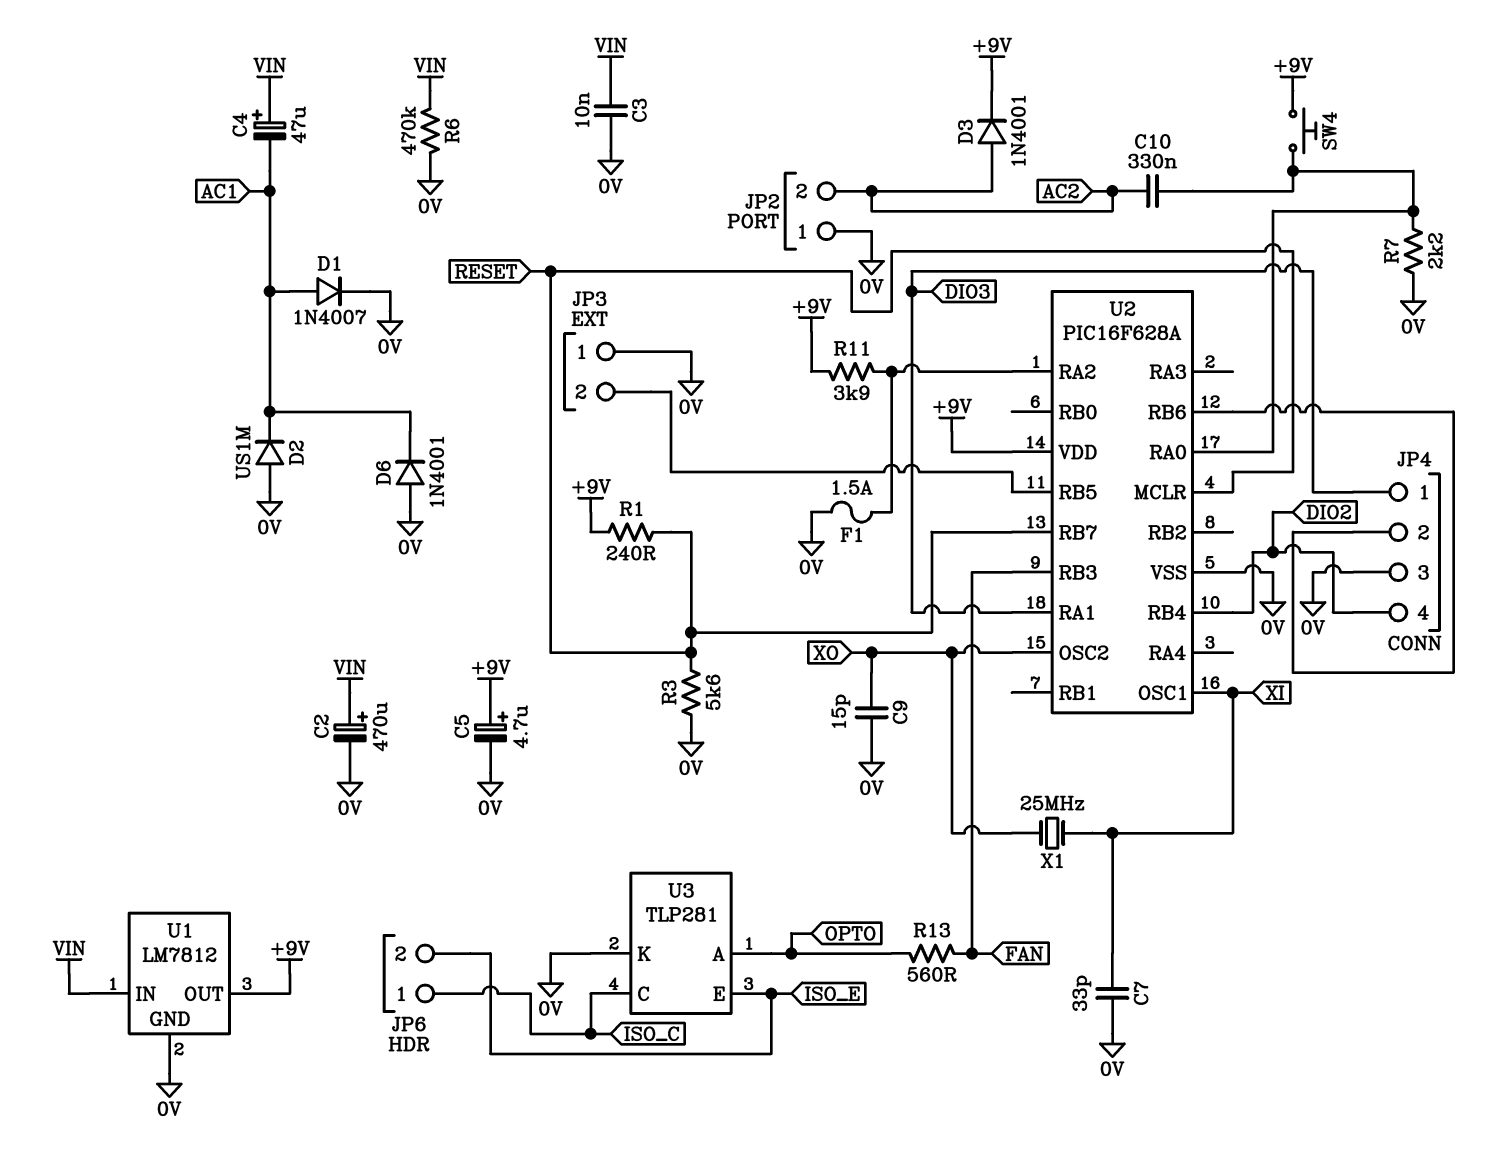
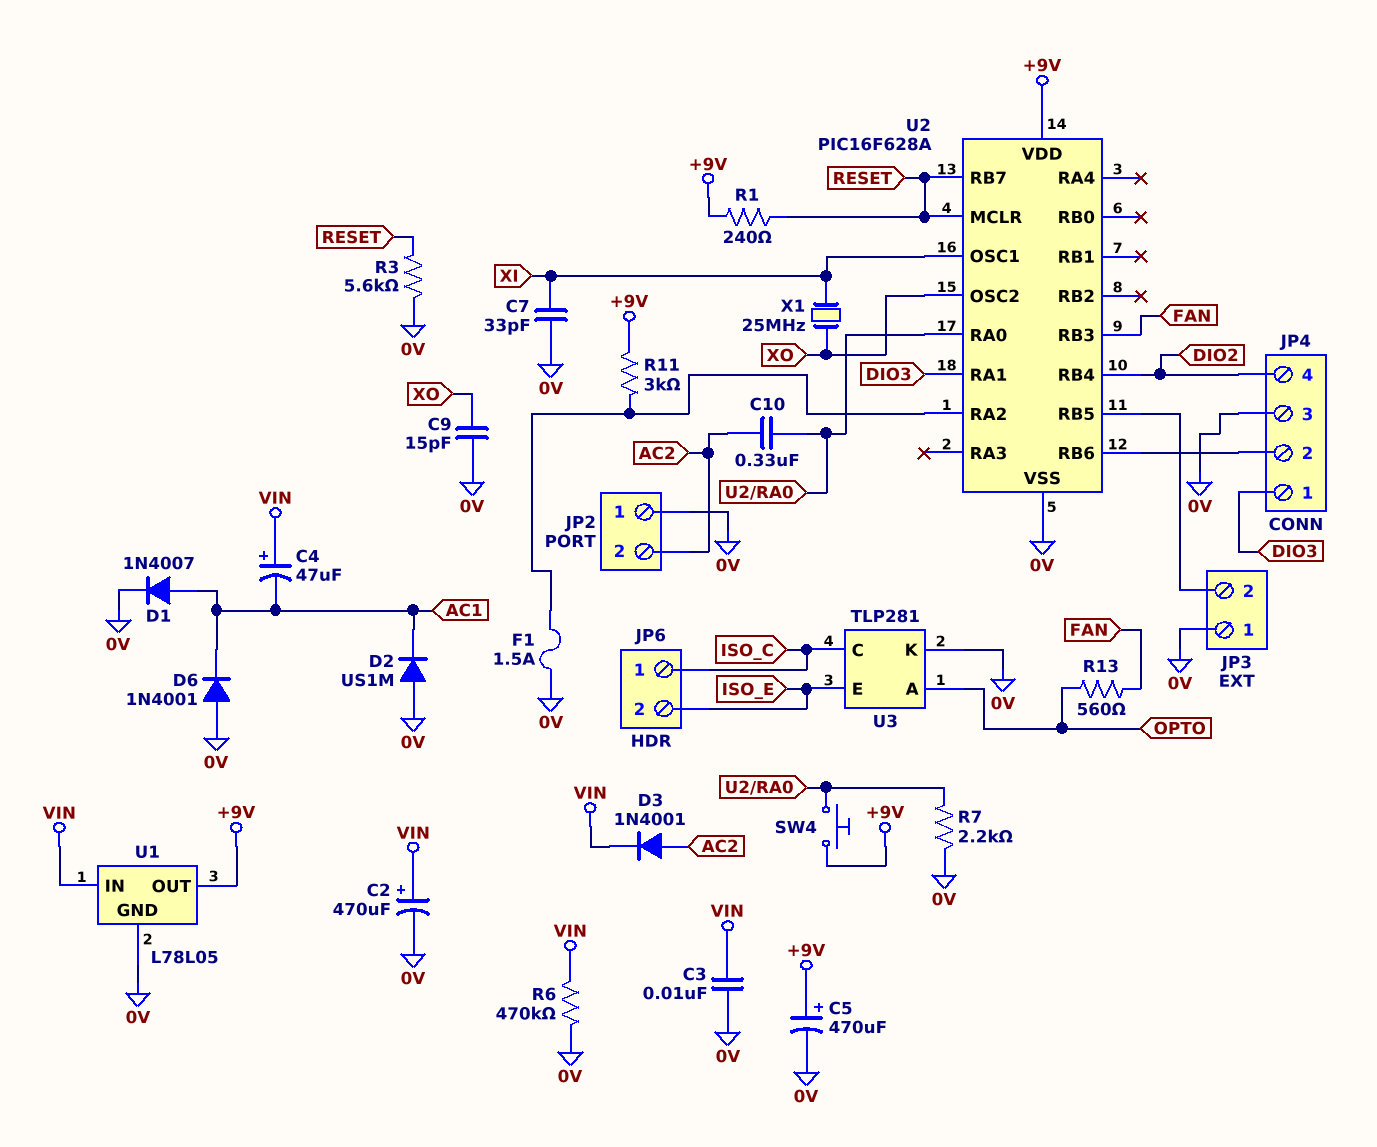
C5: 4.7uF (plus +9V, minus 0V) -> 470uF (plus +9V, minus 0V)
D3: diode 1N4001 (A AC2, K +9V) -> diode 1N4001 (A AC2, K VIN)
R11: 3.9k (+9V, U2/RA2) -> 3k (+9V, U2/RA2)
U1: LM7812 -> L78L05

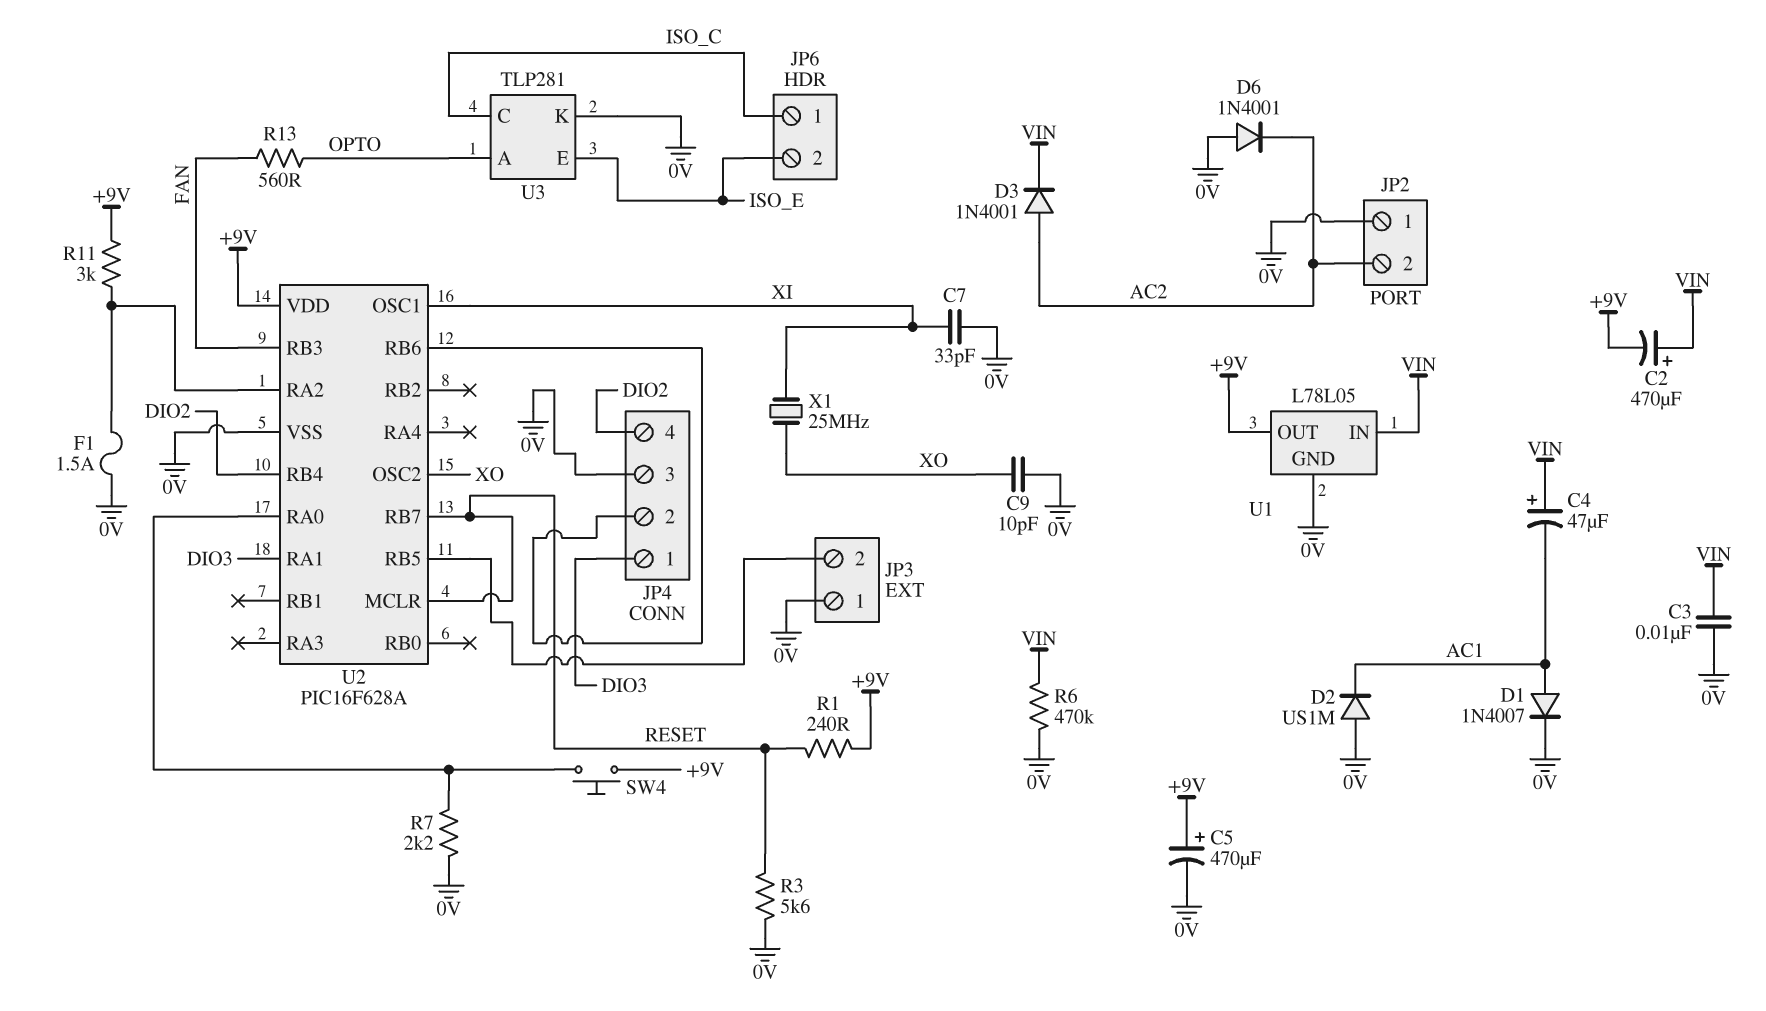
C2: 470uF (plus VIN, minus 0V) -> 470uF (plus VIN, minus +9V)
C9: 15pF (0V, XO) -> 10pF (0V, XO)
C10: 330nF (AC2, U2/RA0) -> none
D6: diode 1N4001 (A 0V, K AC1) -> diode 1N4001 (A 0V, K AC2)

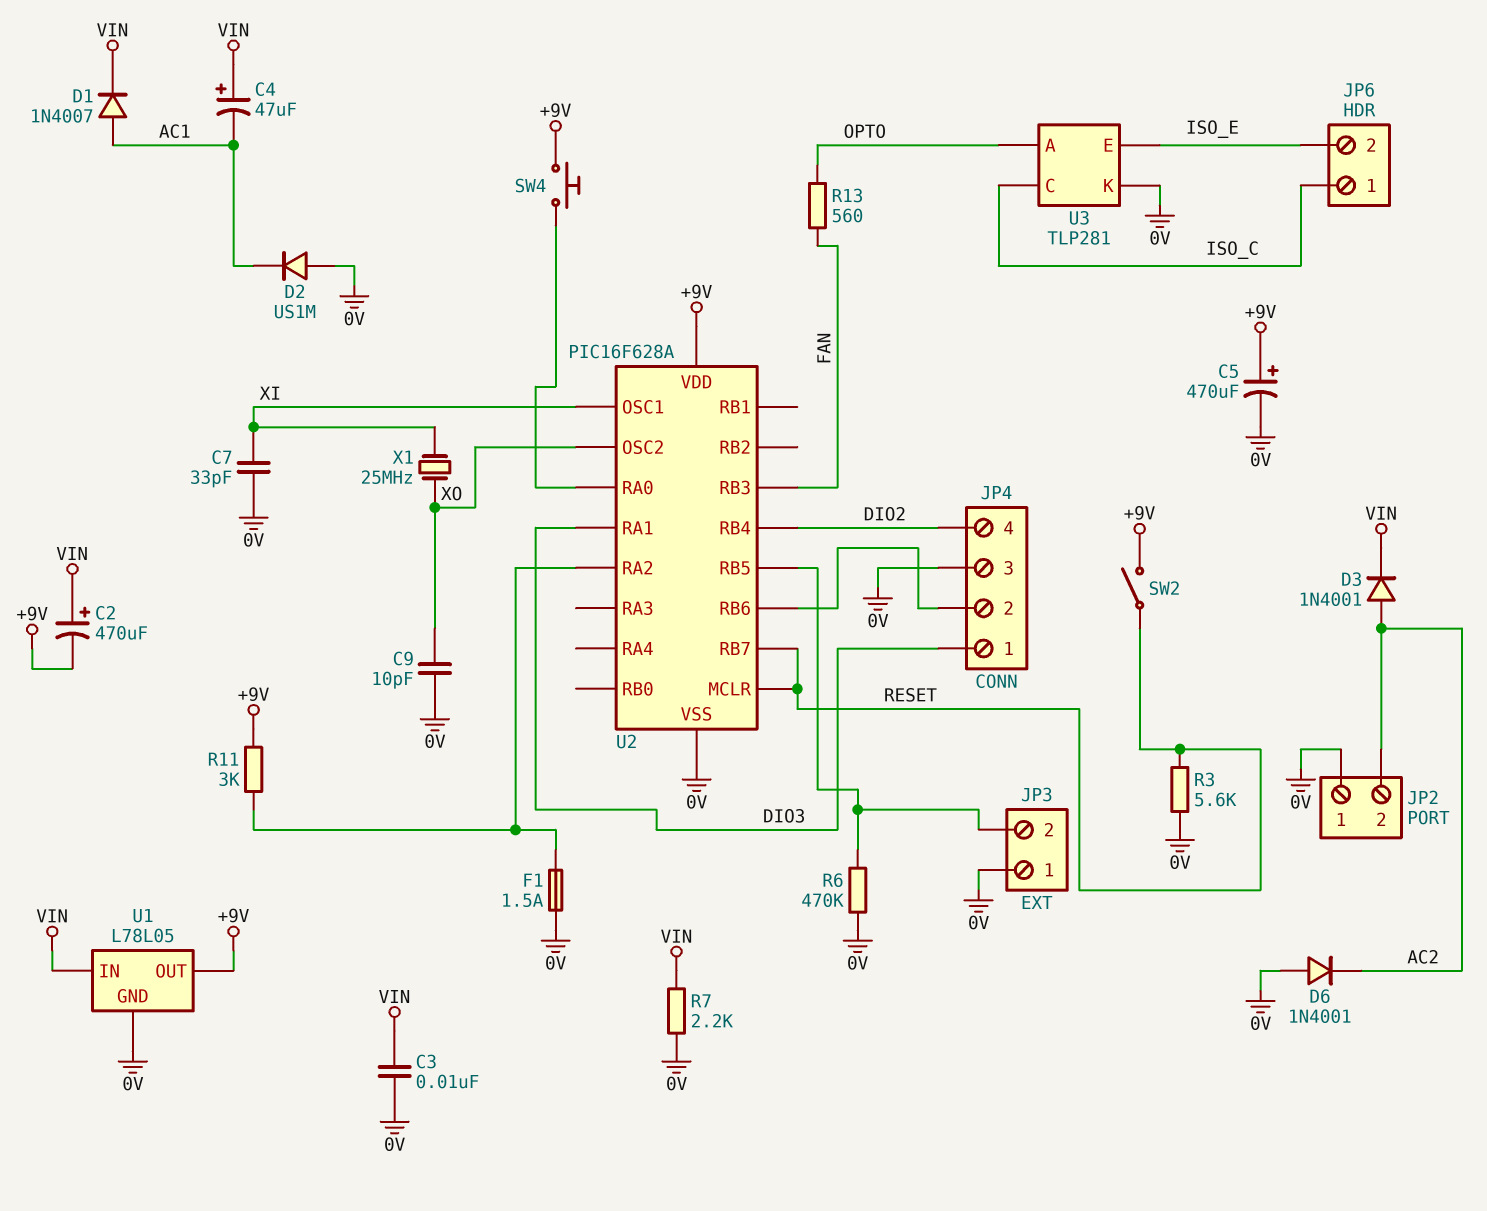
D1: diode 1N4007 (A AC1, K 0V) -> diode 1N4007 (A AC1, K VIN)
R1: 240 (+9V, RESET) -> none
R6: 470k (0V, VIN) -> 470k (0V, JP3/2)
R7: 2.2k (0V, U2/RA0) -> 2.2k (0V, VIN)
SW2: none -> switch (+9V, RESET)

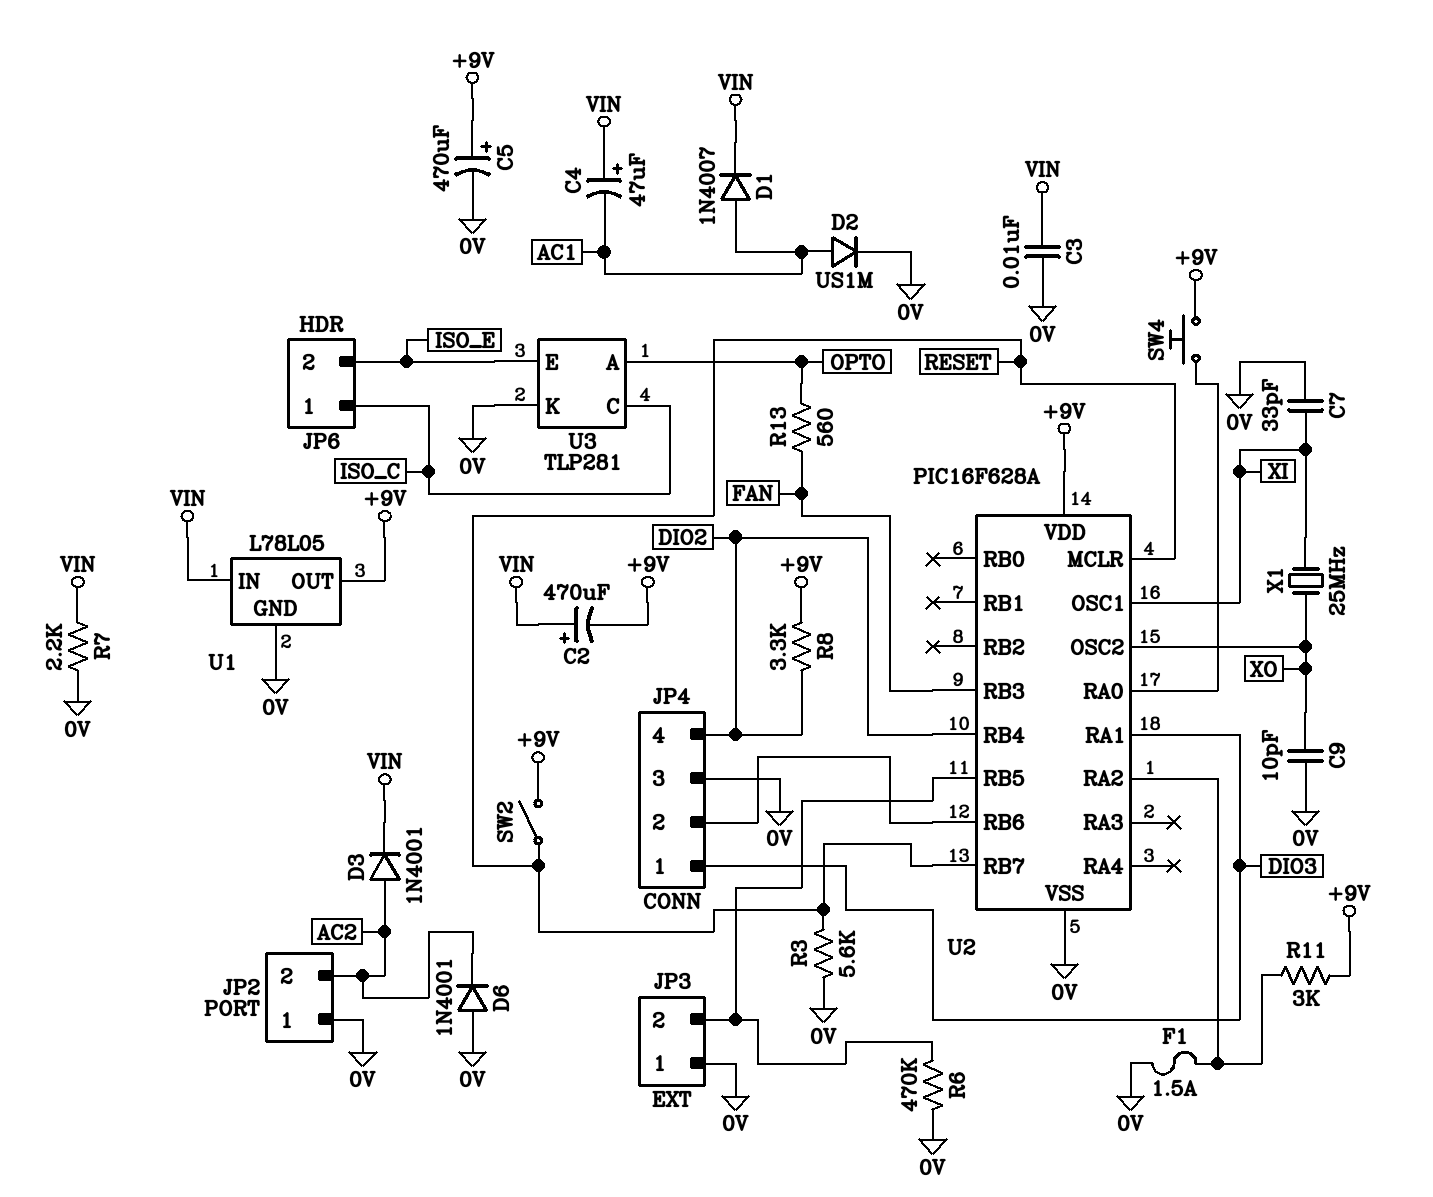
D2: diode US1M (A 0V, K AC1) -> diode US1M (A AC1, K 0V)
R8: none -> 3.3k (+9V, DIO2)

